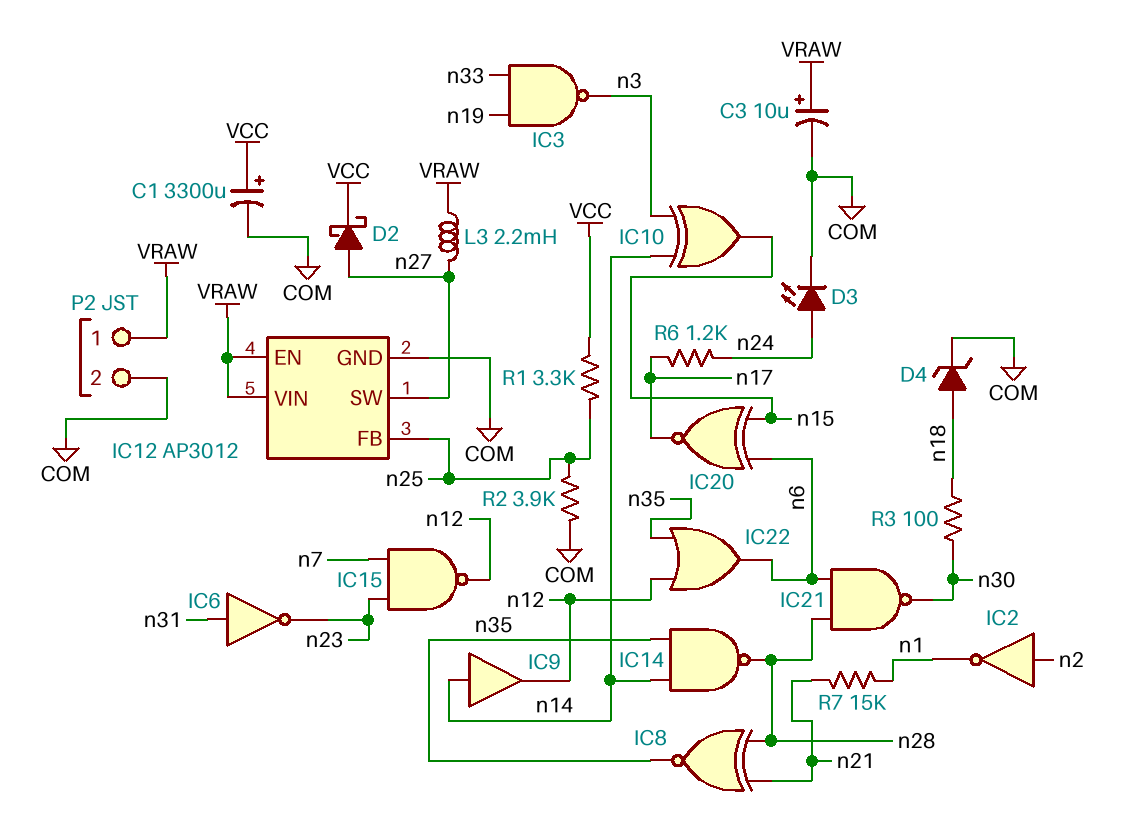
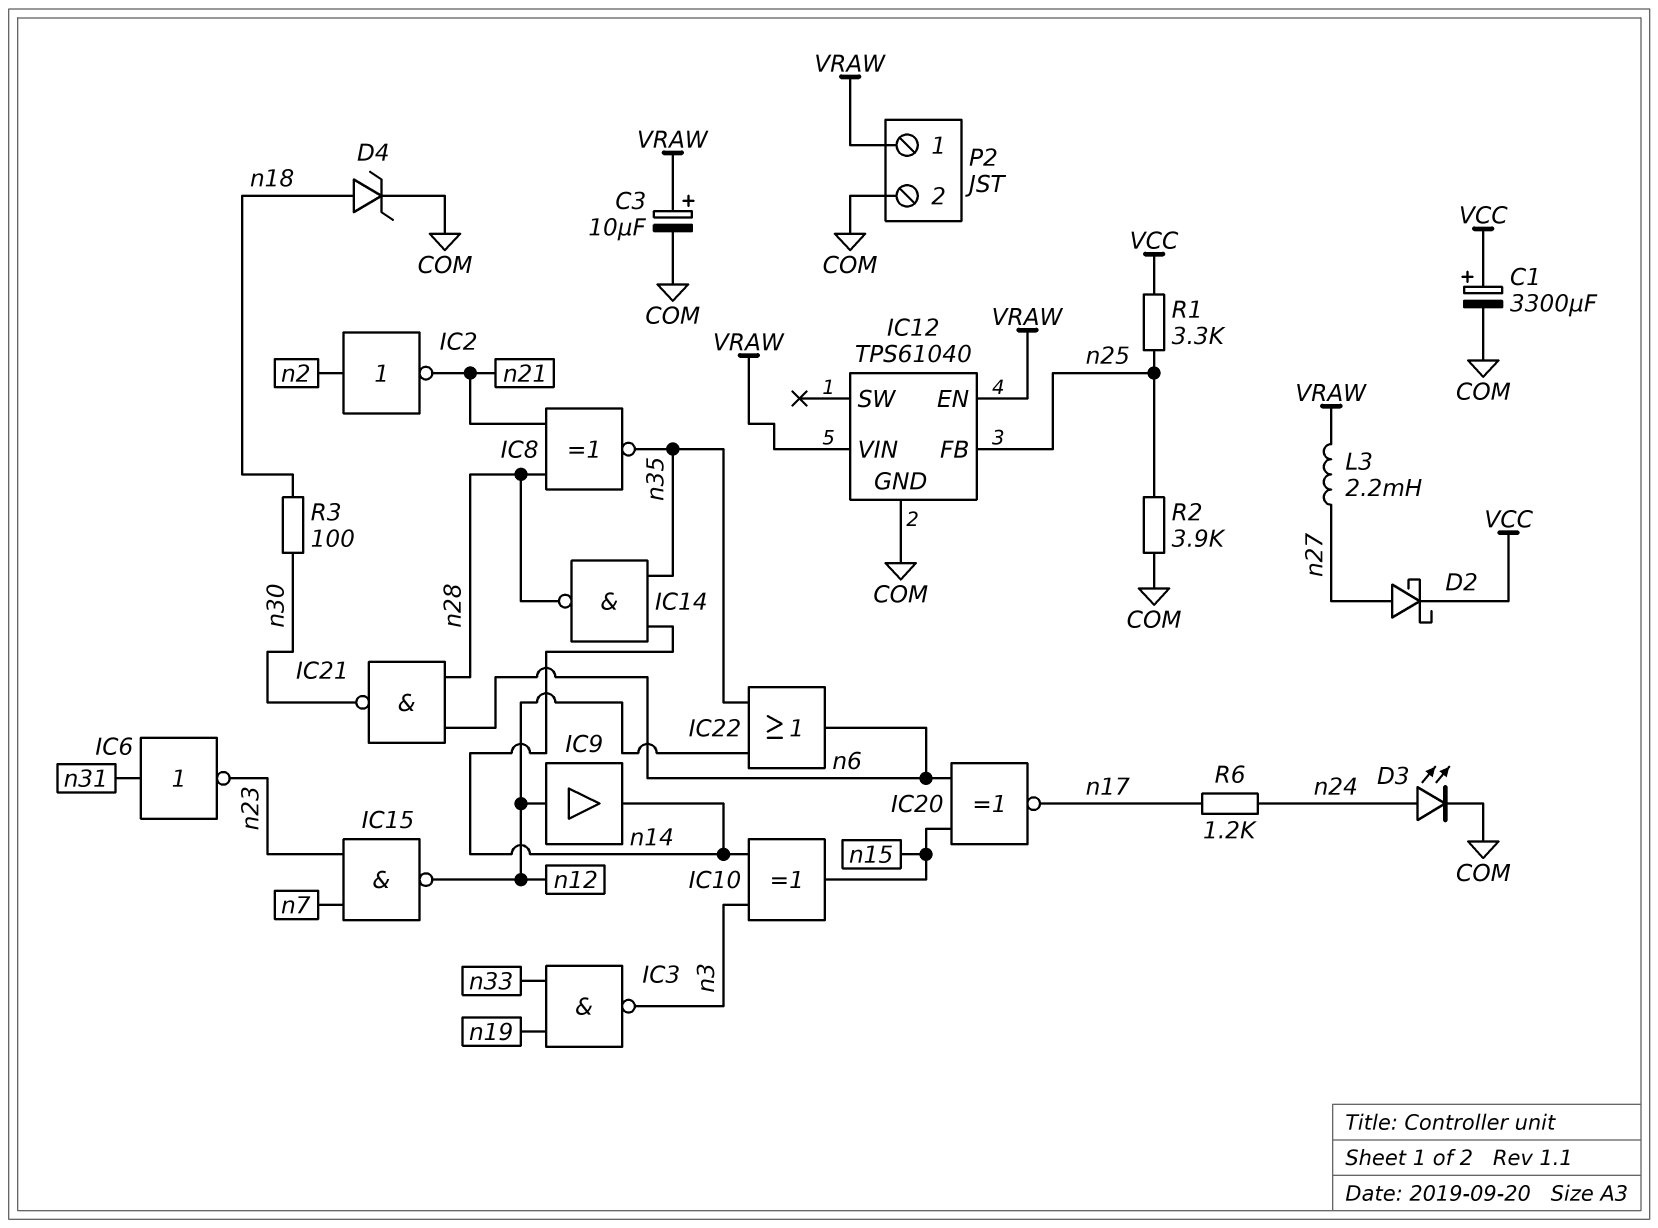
IC2: NOT (in n2, out n1) -> NOT (in n2, out n21)
IC9: buffer (in n14, out n12) -> buffer (in n12, out n14)
IC12: AP3012 -> TPS61040
IC12 pin SW: n27 -> none
R7: 15k (n1, n21) -> none

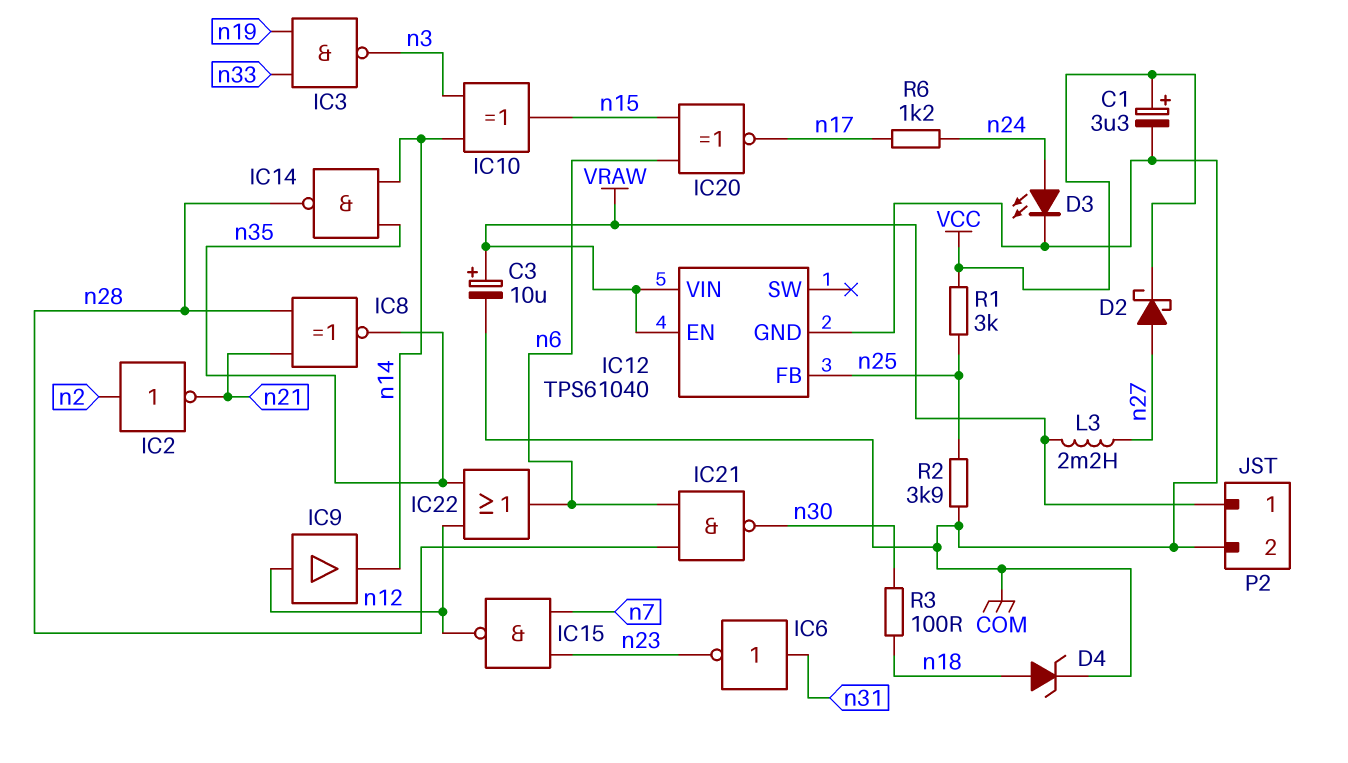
C1: 3300uF (plus VCC, minus COM) -> 3.3uF (plus VCC, minus COM)
R1: 3.3k (VCC, n25) -> 3k (VCC, n25)

